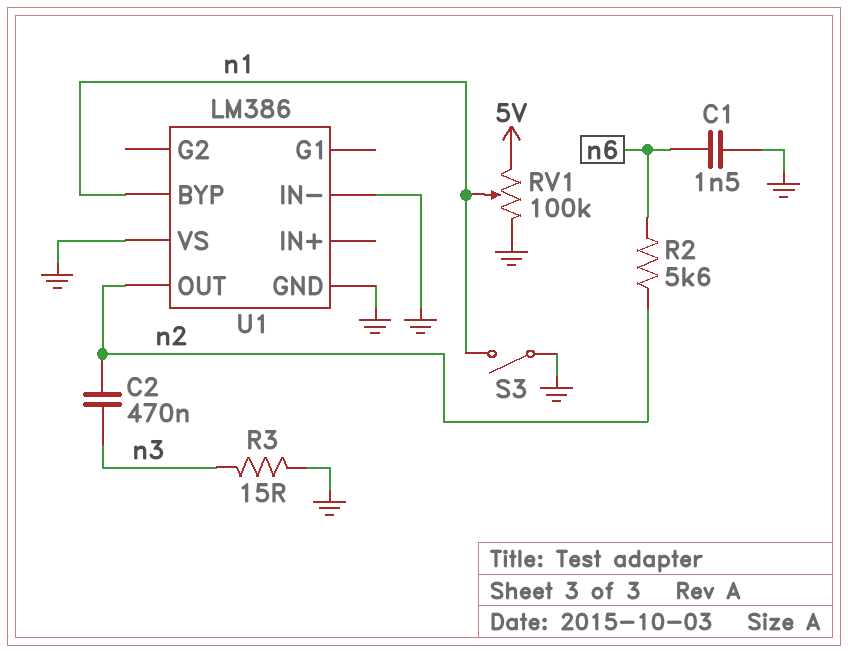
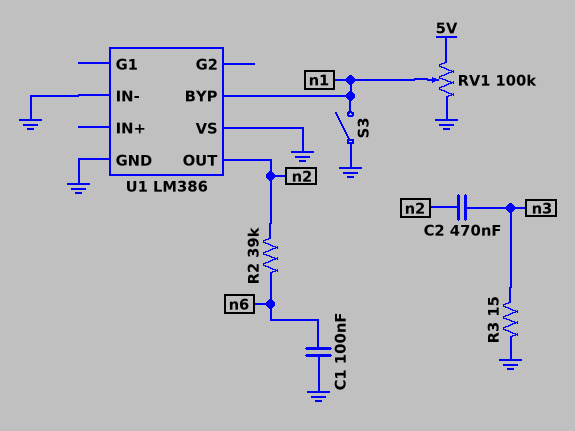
C1: 1.5nF (GND, n6) -> 100nF (GND, n6)
R2: 5.6k (n2, n6) -> 39k (n2, n6)

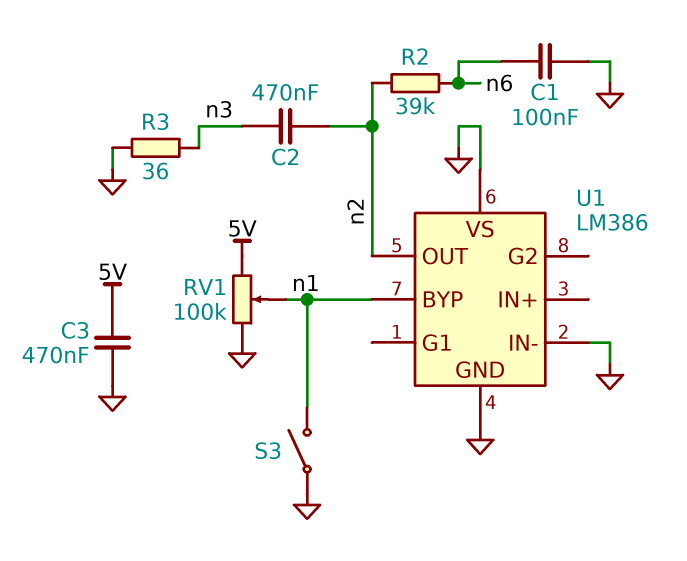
C3: none -> 470nF (5V, GND)
R3: 15 (GND, n3) -> 36 (GND, n3)

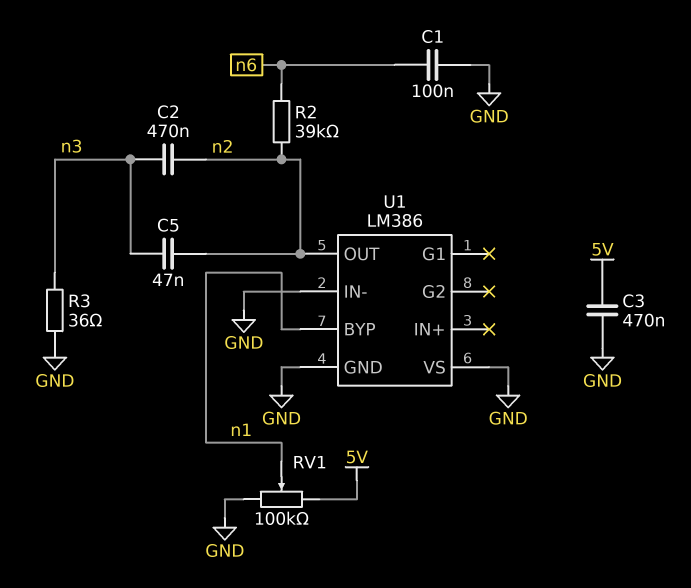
C5: none -> 47nF (n2, n3)
S3: switch (GND, n1) -> none

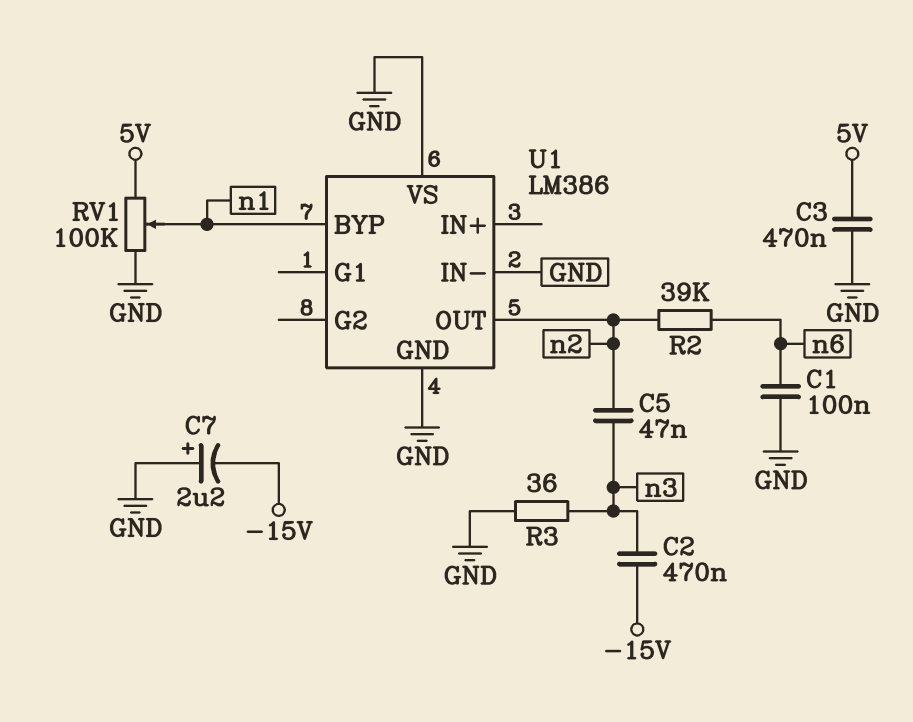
C2: 470nF (n2, n3) -> 470nF (-15V, n3)
C7: none -> 2.2uF (plus GND, minus -15V)

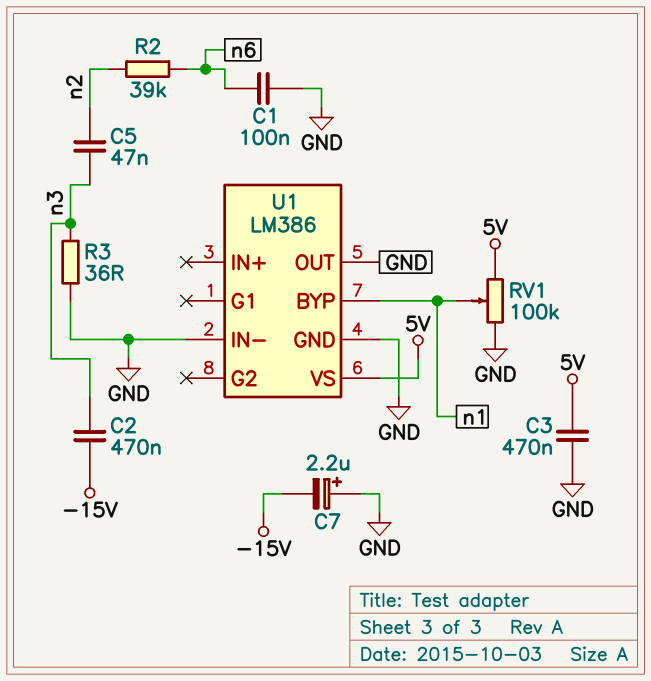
U1 pin OUT: n2 -> GND
U1 pin VS: GND -> 5V

